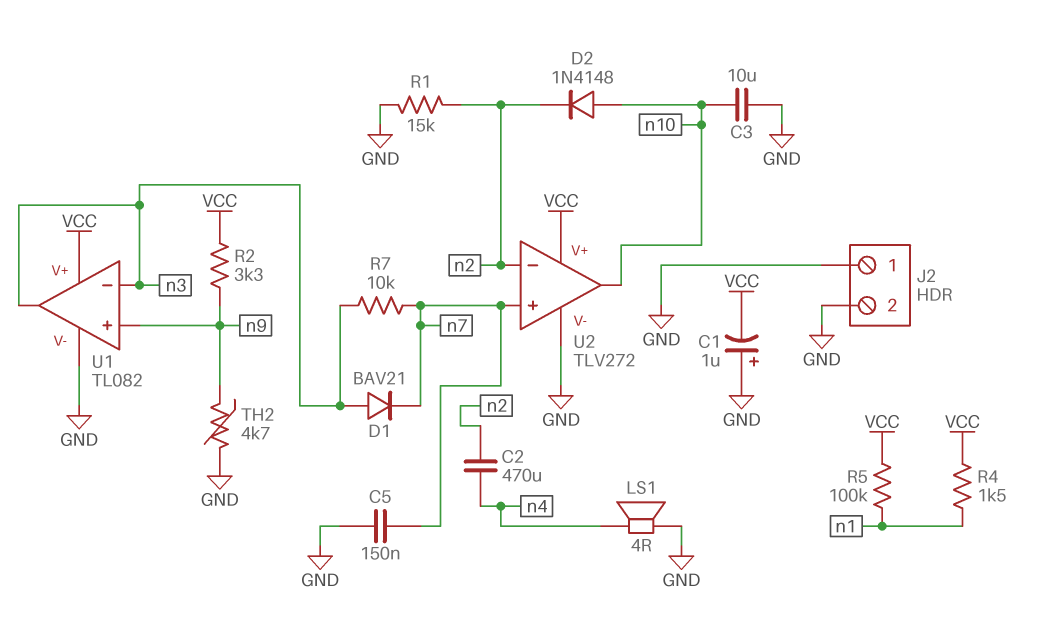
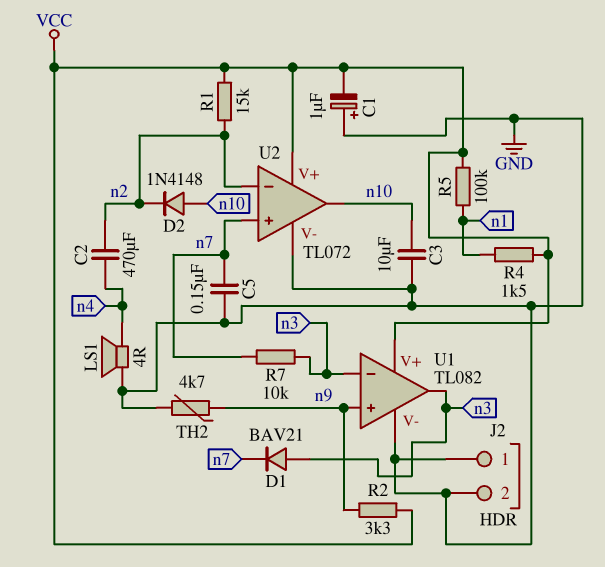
R1: 15k (GND, n2) -> 15k (VCC, n2)
U2: TLV272 -> TL072

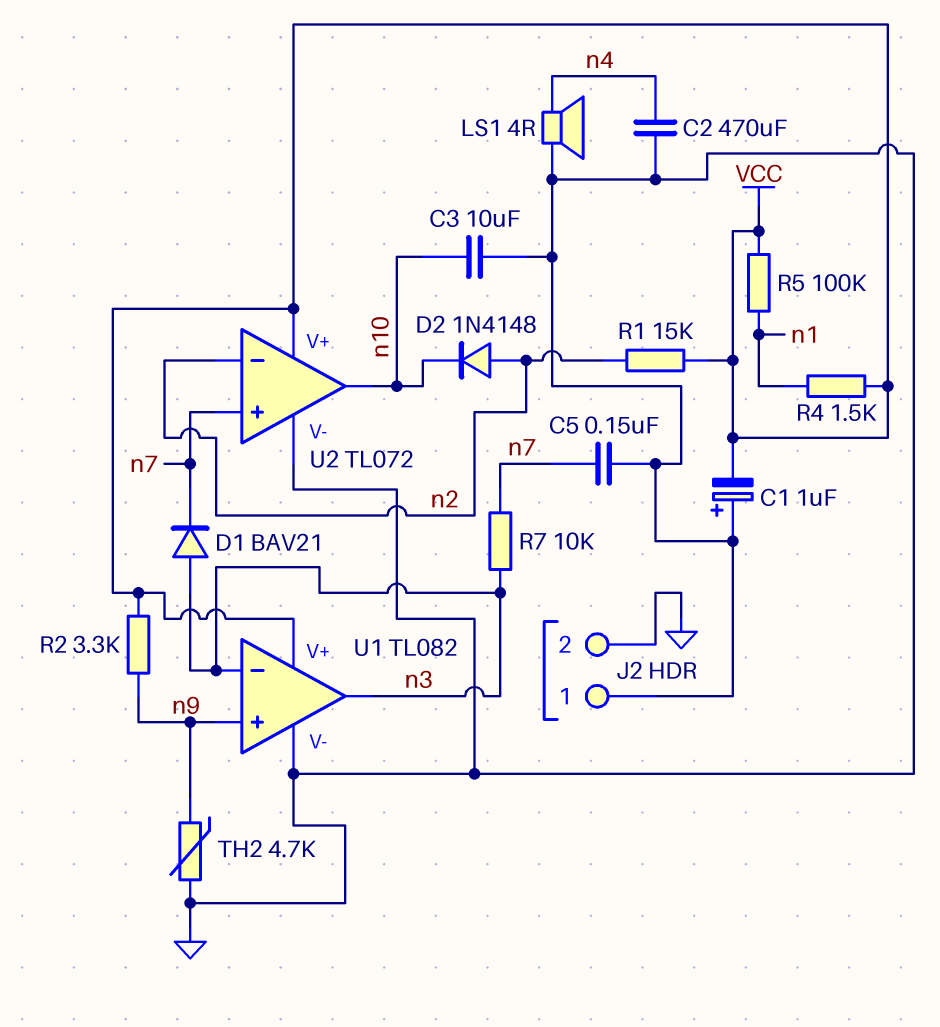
C2: 470uF (n2, n4) -> 470uF (GND, n4)
D2: diode 1N4148 (A n10, K n2) -> diode 1N4148 (A n2, K n10)

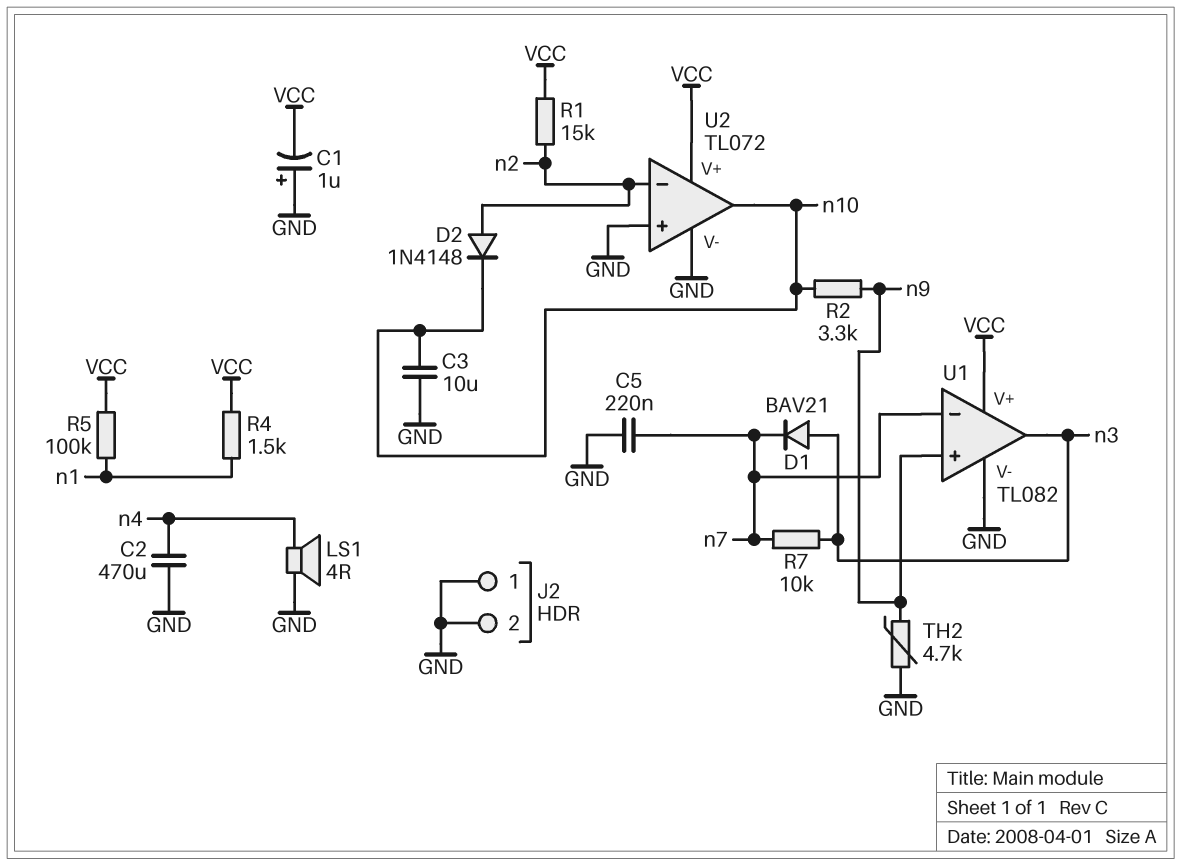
C5: 150nF (GND, n7) -> 220nF (GND, n7)
R2: 3.3k (VCC, n9) -> 3.3k (n9, n10)
U1 pin in-: n3 -> n7
U2 pin in+: n7 -> GND

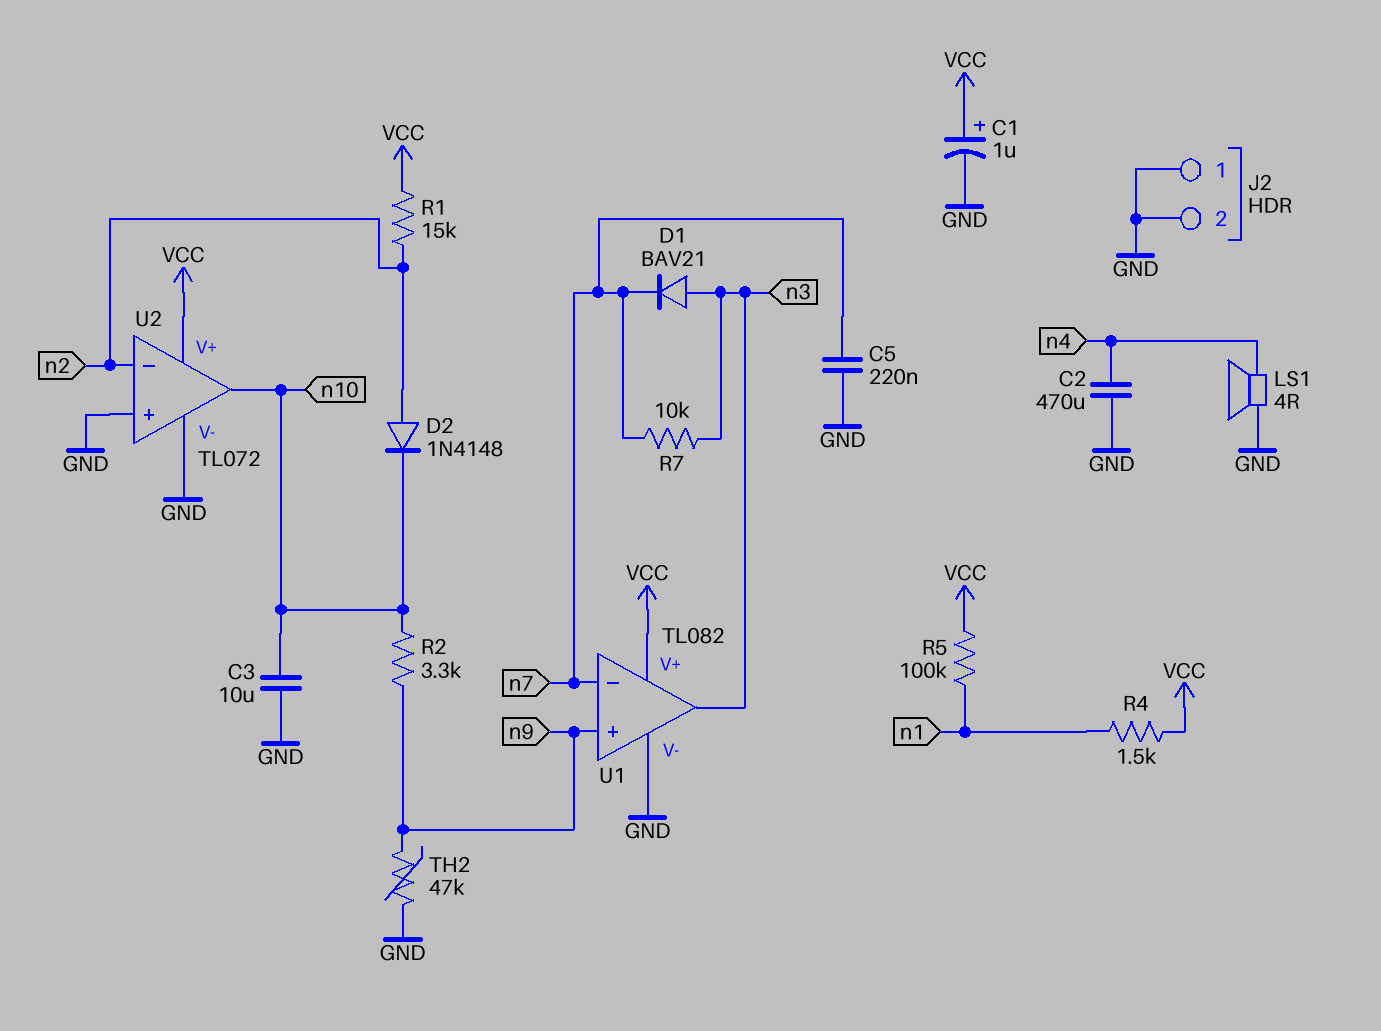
C1: 1uF (plus GND, minus VCC) -> 1uF (plus VCC, minus GND)
TH2: 4.7k (GND, n9) -> 47k (GND, n9)

